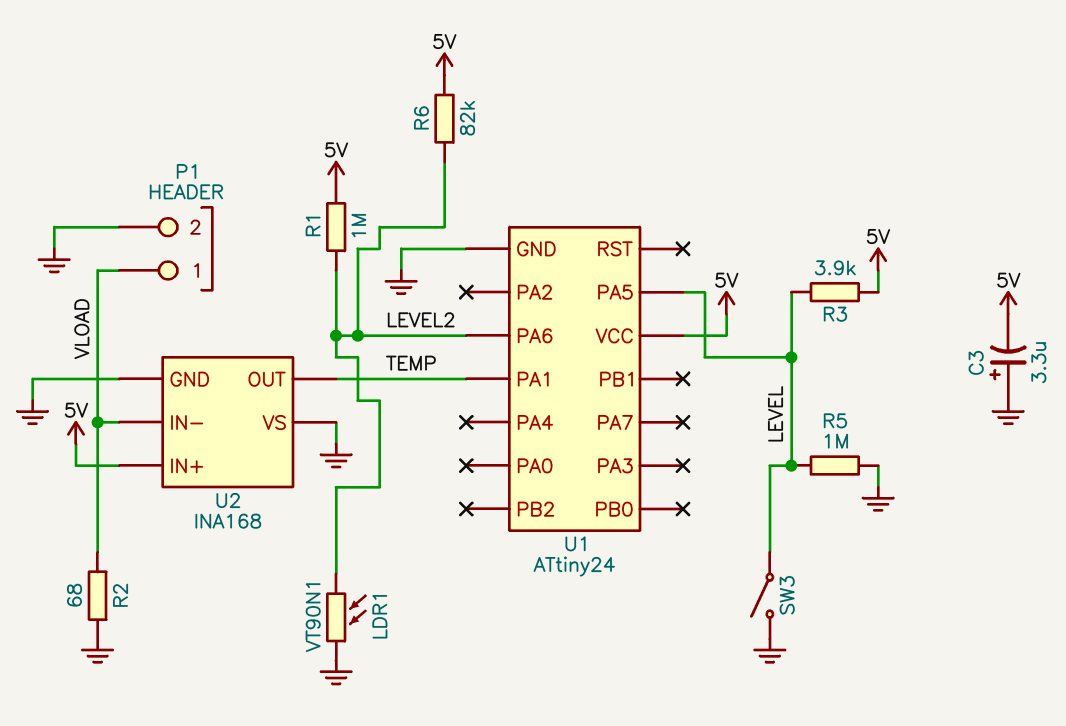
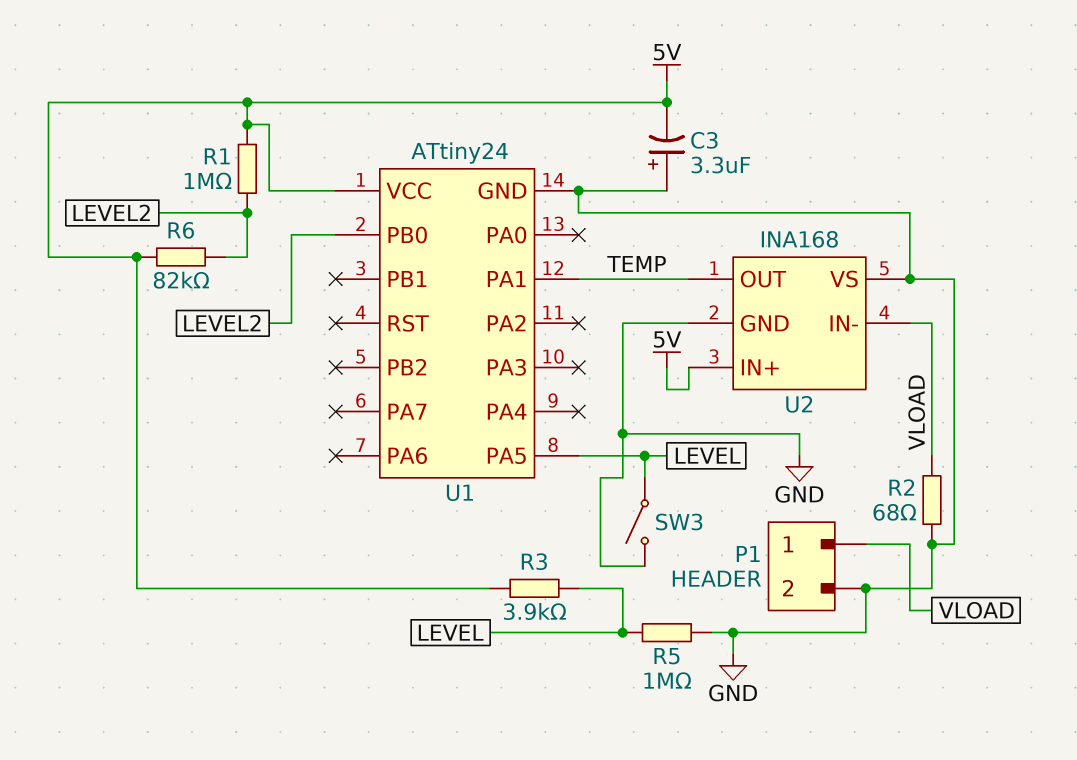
LDR1: VT90N1 (GND, LEVEL2) -> none
U1 pin PA6: LEVEL2 -> none
U1 pin PB0: none -> LEVEL2

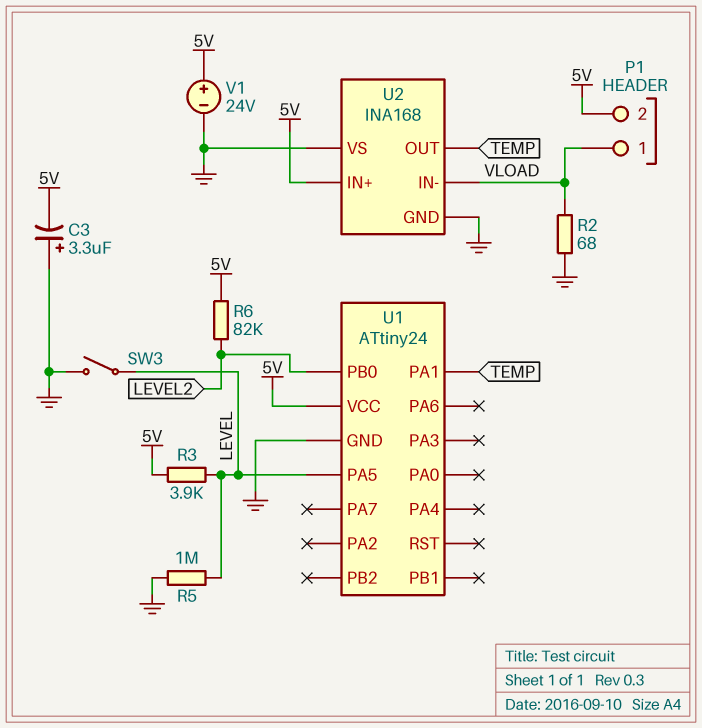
P1 pin 2: GND -> 5V
R1: 1M (5V, LEVEL2) -> none
V1: none -> 24V (plus 5V, minus GND)

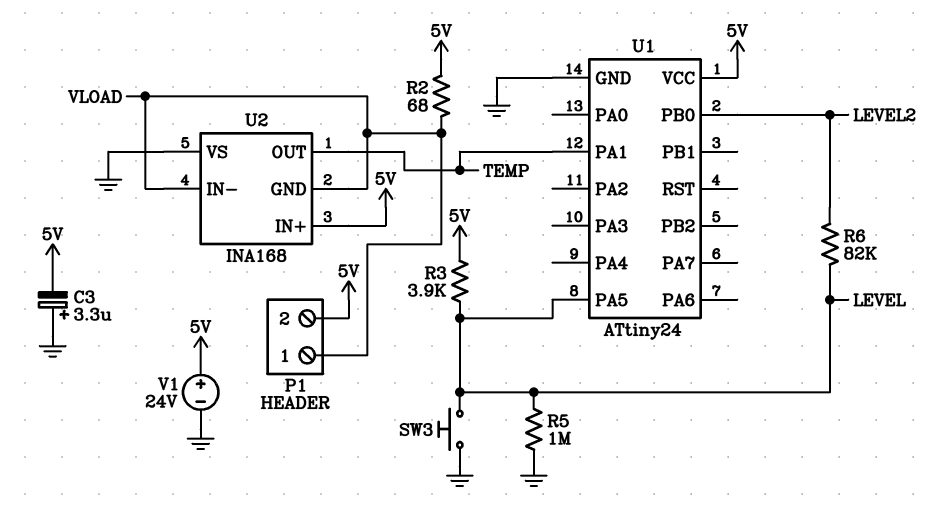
R2: 68 (GND, VLOAD) -> 68 (5V, VLOAD)
R6: 82k (5V, LEVEL2) -> 82k (LEVEL, LEVEL2)
SW3: switch (GND, LEVEL) -> button (GND, LEVEL)
U2 pin GND: GND -> VLOAD

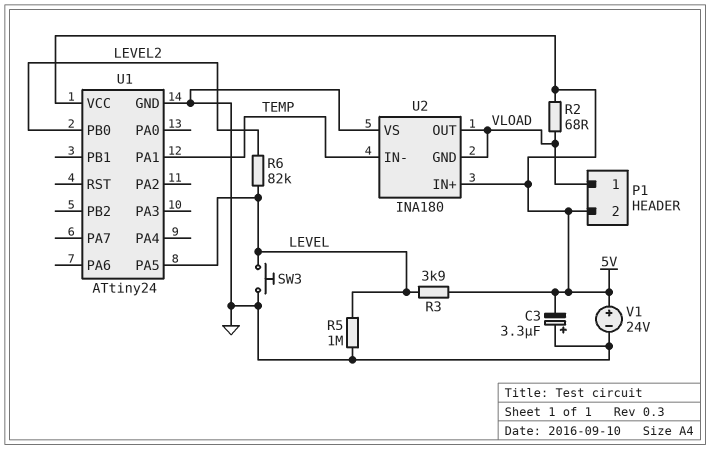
U2: INA168 -> INA180
U2 pin IN-: VLOAD -> TEMP
U2 pin OUT: TEMP -> VLOAD

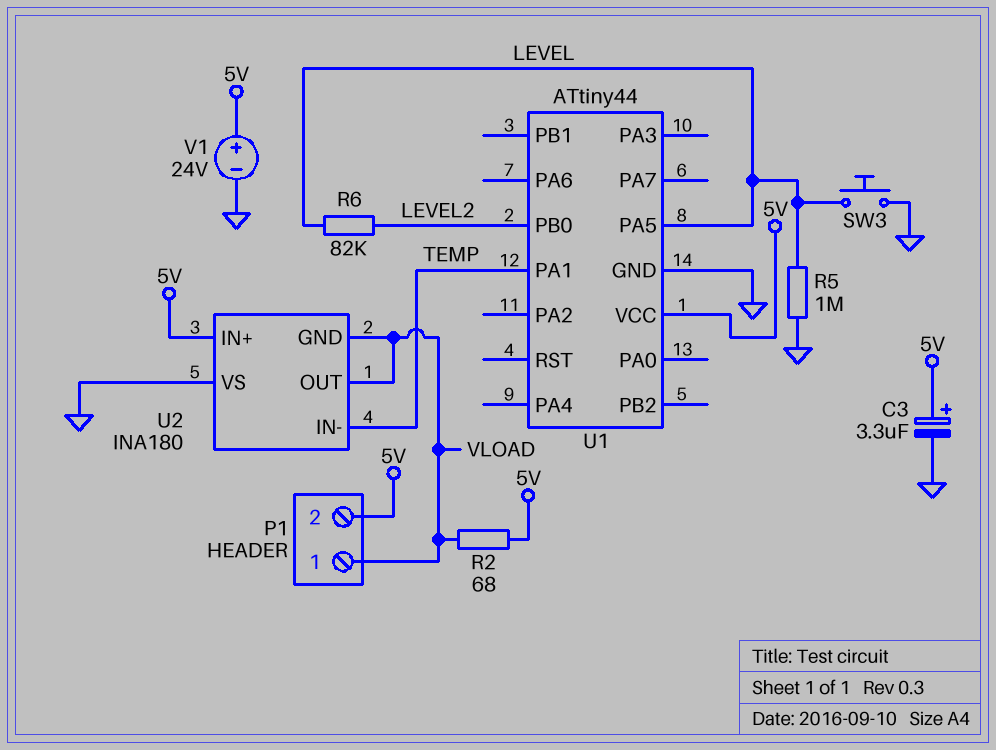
C3: 3.3uF (plus GND, minus 5V) -> 3.3uF (plus 5V, minus GND)
R3: 3.9k (5V, LEVEL) -> none
U1: ATtiny24 -> ATtiny44

